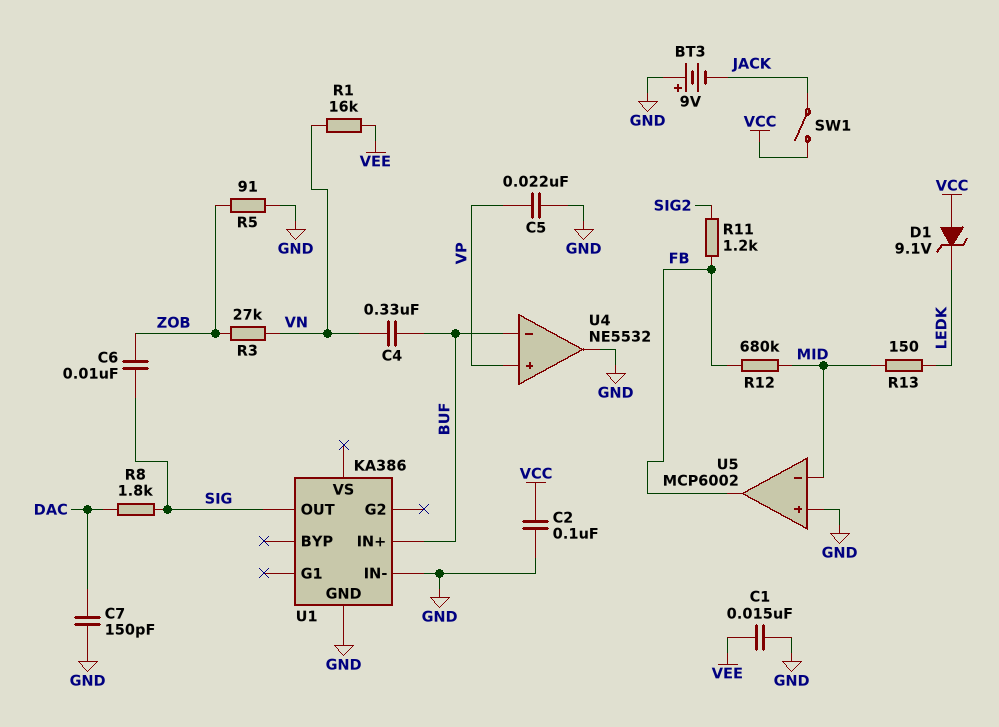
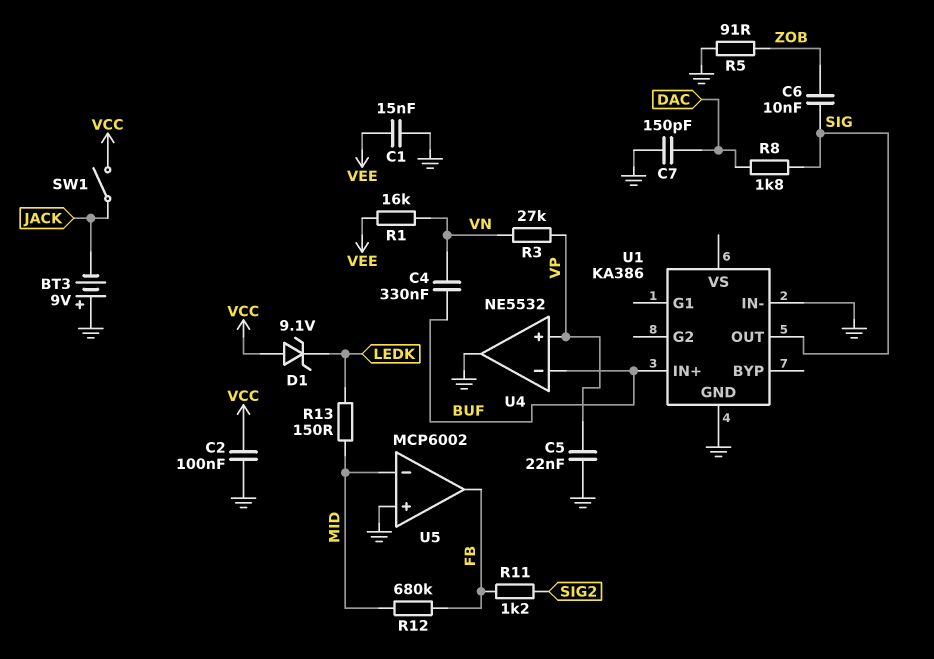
R3: 27k (VN, ZOB) -> 27k (VN, VP)

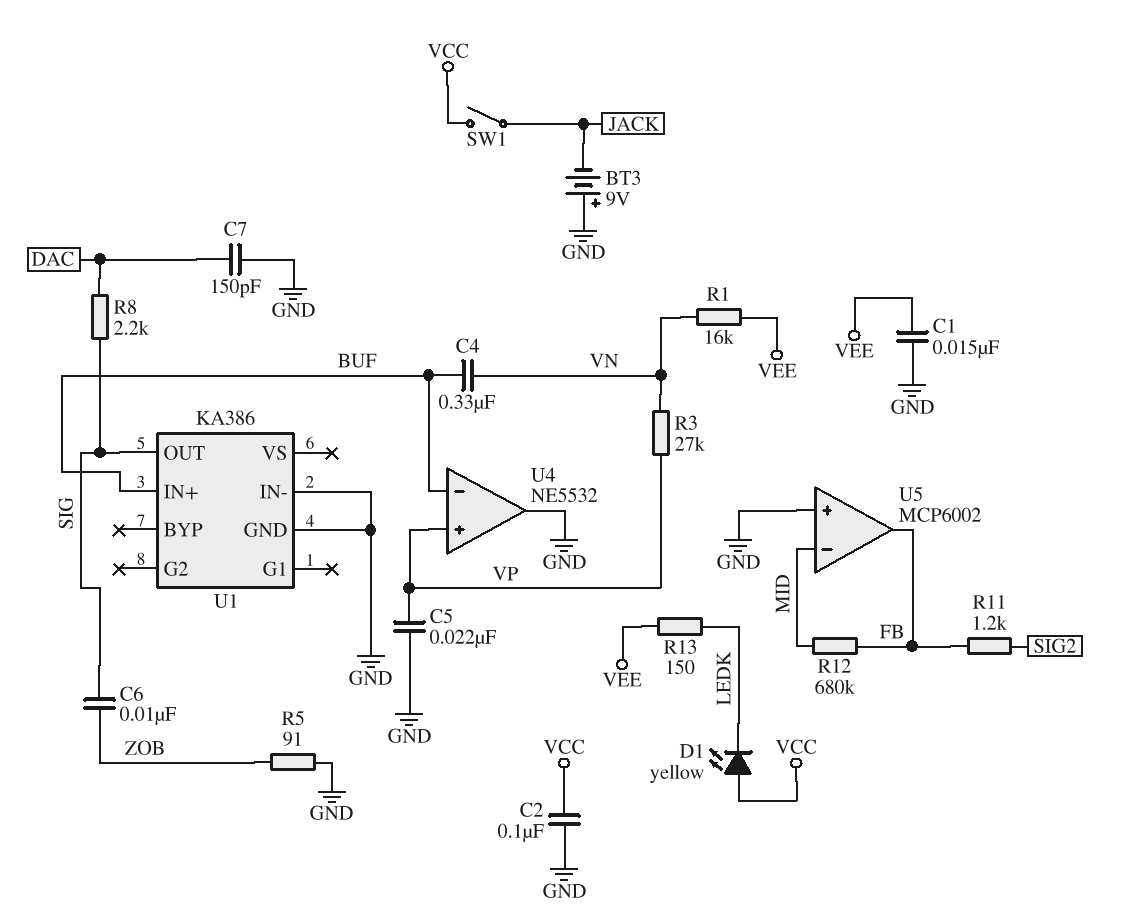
D1: zener 9.1V (A VCC, K LEDK) -> LED yellow (A VCC, K LEDK)
R8: 1.8k (DAC, SIG) -> 2.2k (DAC, SIG)
R13: 150 (LEDK, MID) -> 150 (LEDK, VEE)

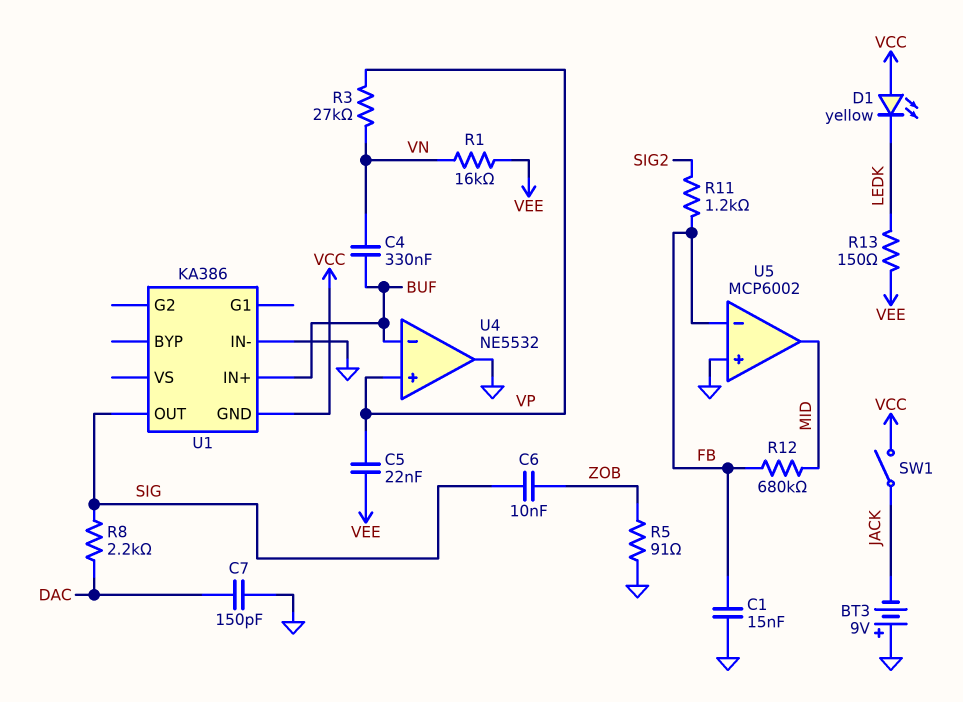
C1: 15nF (GND, VEE) -> 15nF (FB, GND)
C2: 100nF (GND, VCC) -> none
C5: 22nF (GND, VP) -> 22nF (VEE, VP)
U1 pin GND: GND -> VCC
U5 pin in-: MID -> FB
U5 pin out: FB -> MID

